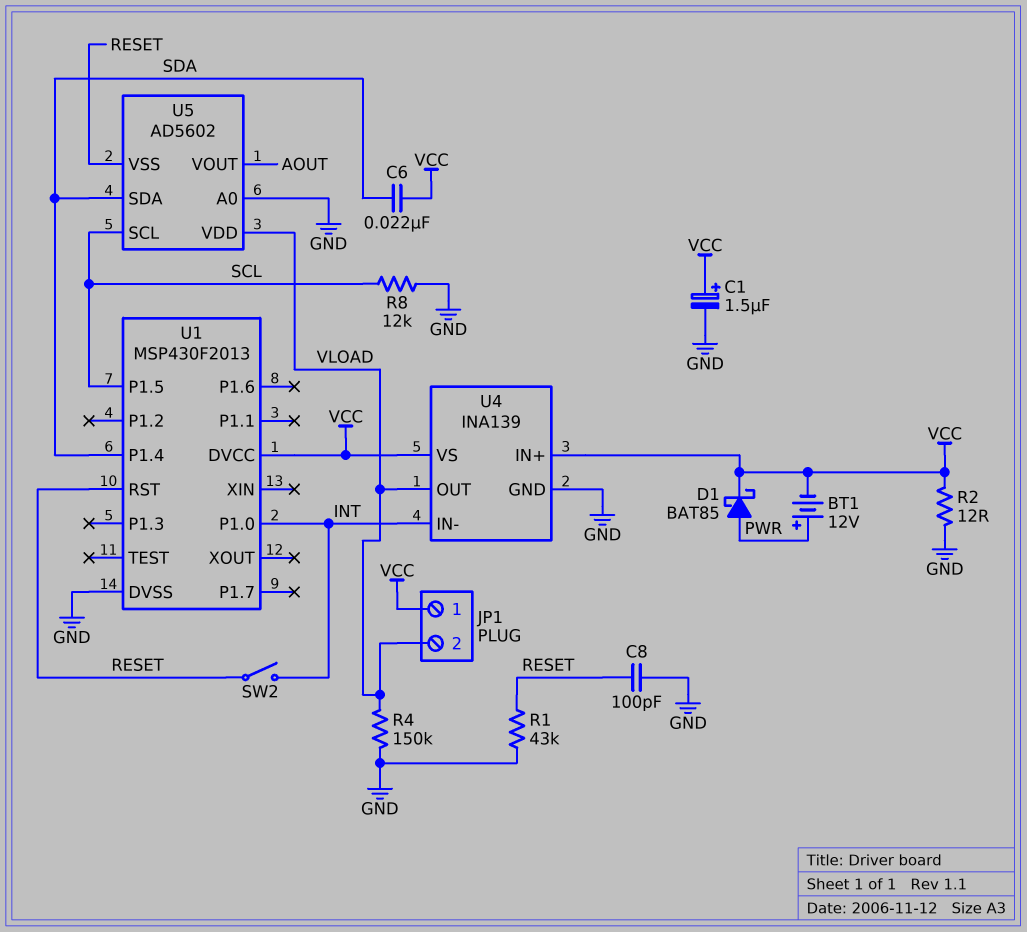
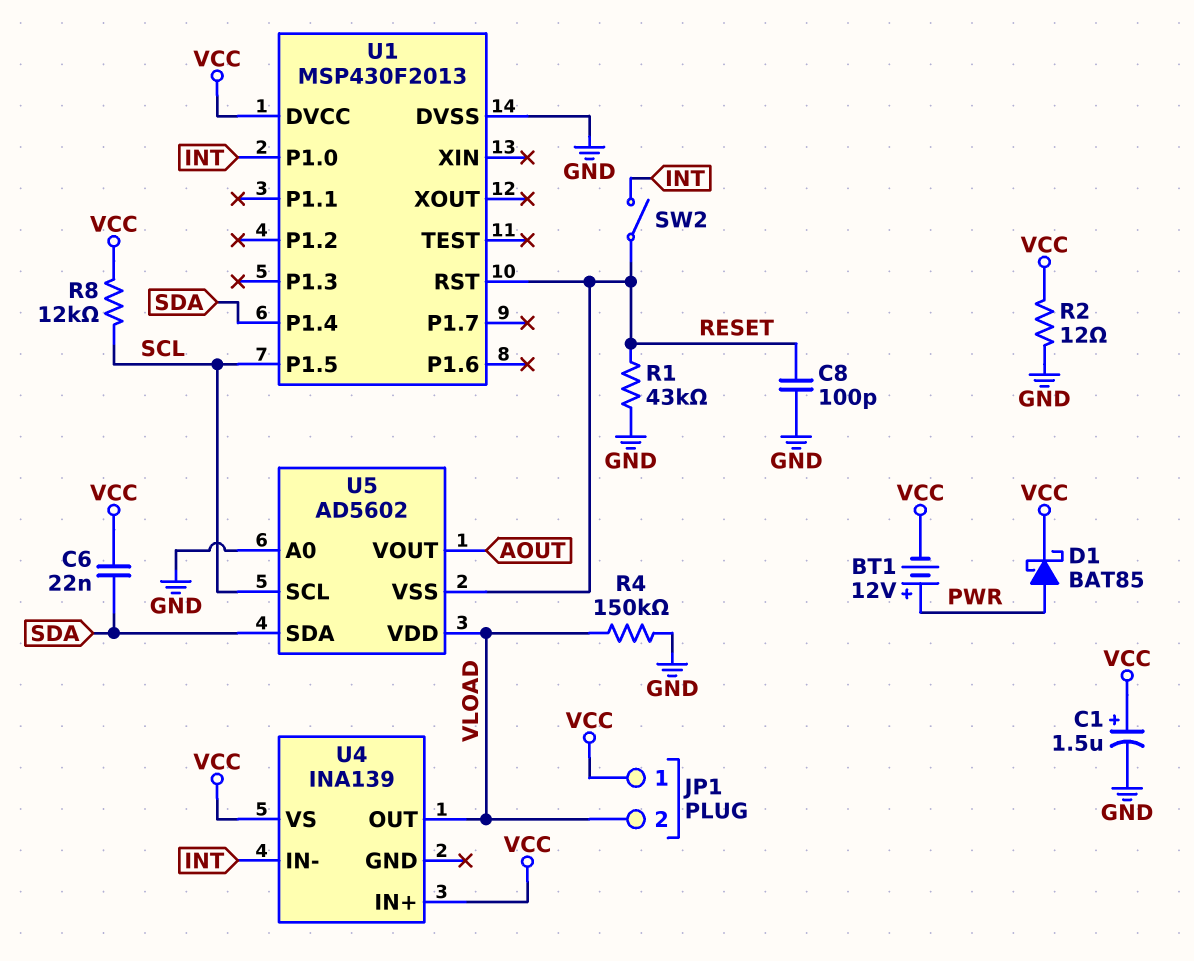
R8: 12k (GND, SCL) -> 12k (SCL, VCC)
U4 pin GND: GND -> none

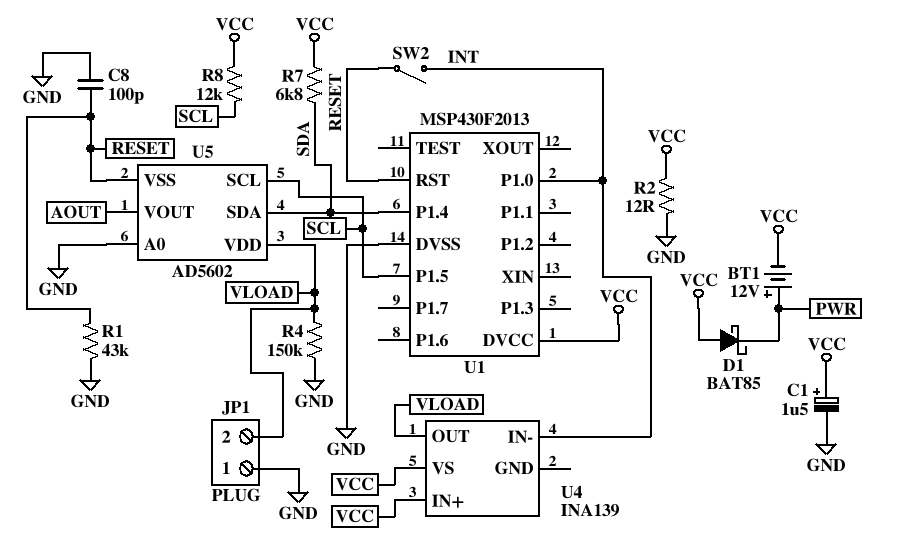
C6: 22nF (SDA, VCC) -> none
D1: schottky BAT85 (A PWR, K VCC) -> schottky BAT85 (A VCC, K PWR)
JP1 pin 1: VCC -> GND
R7: none -> 6.8k (SDA, VCC)

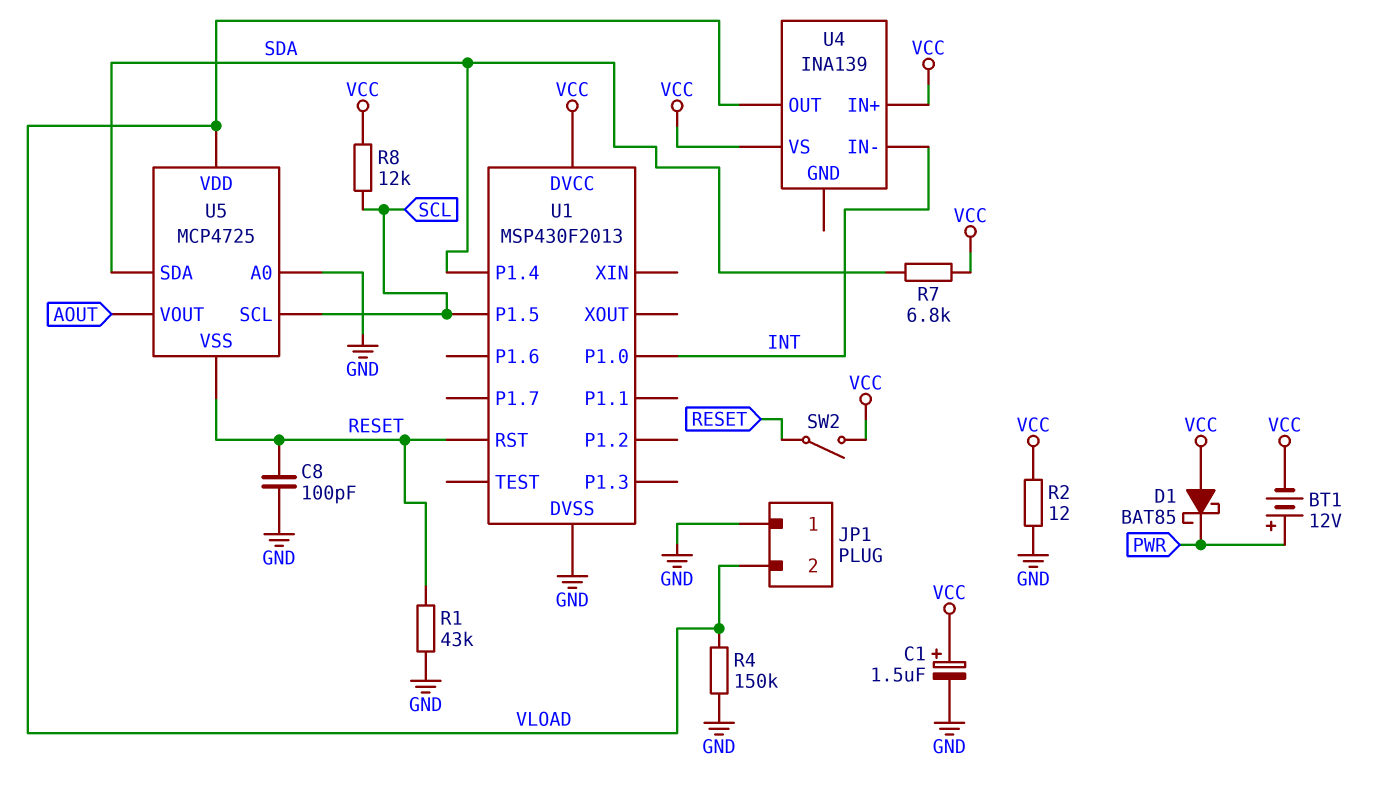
SW2: switch (INT, RESET) -> switch (RESET, VCC)
U5: AD5602 -> MCP4725

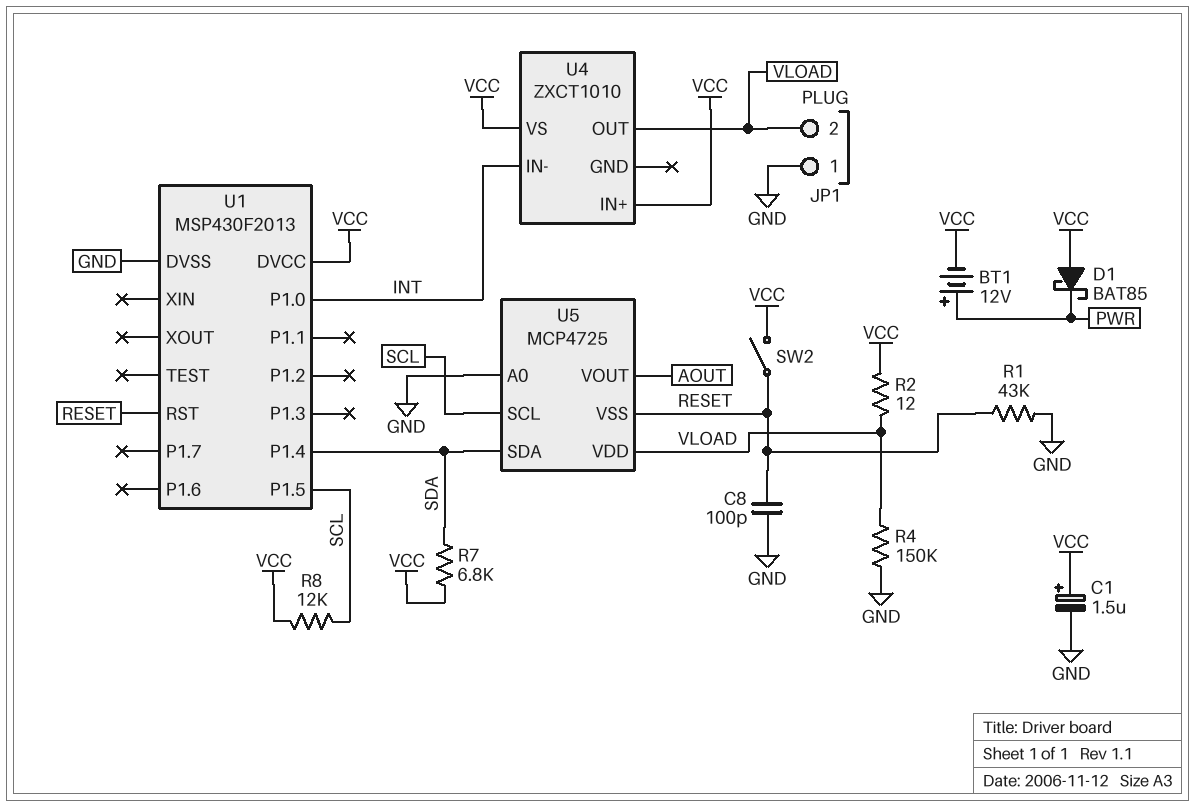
R2: 12 (GND, VCC) -> 12 (VCC, VLOAD)
U4: INA139 -> ZXCT1010

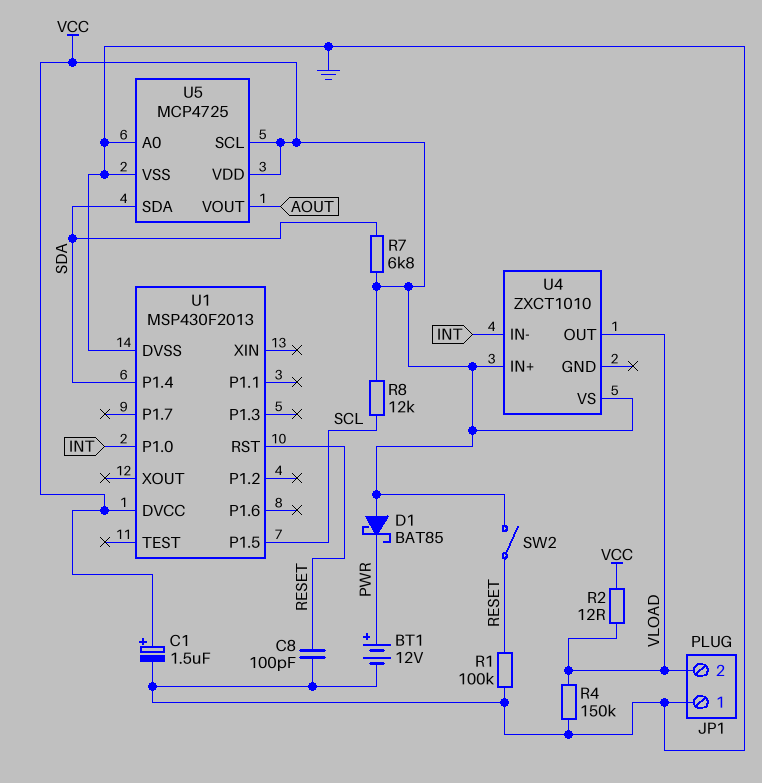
BT1: 12V (plus PWR, minus VCC) -> 12V (plus PWR, minus GND)
R1: 43k (GND, RESET) -> 100k (GND, RESET)
U5 pin SCL: SCL -> VCC
U5 pin VDD: VLOAD -> VCC
U5 pin VSS: RESET -> GND

